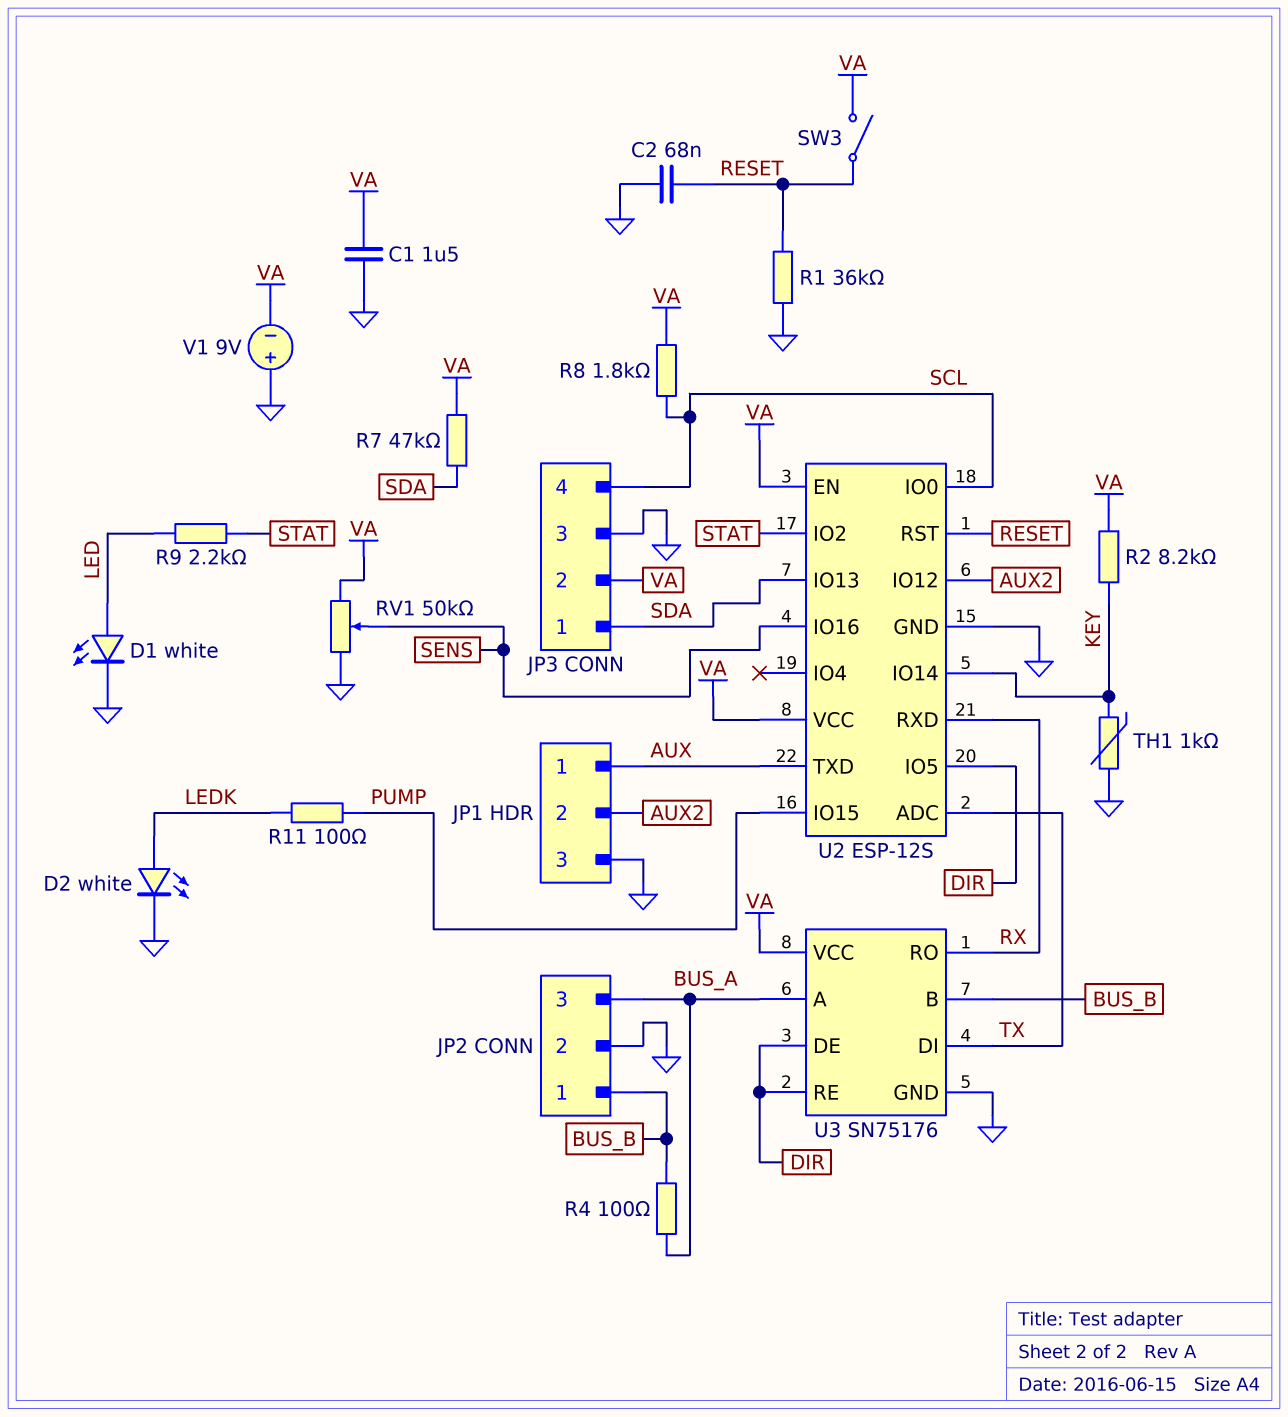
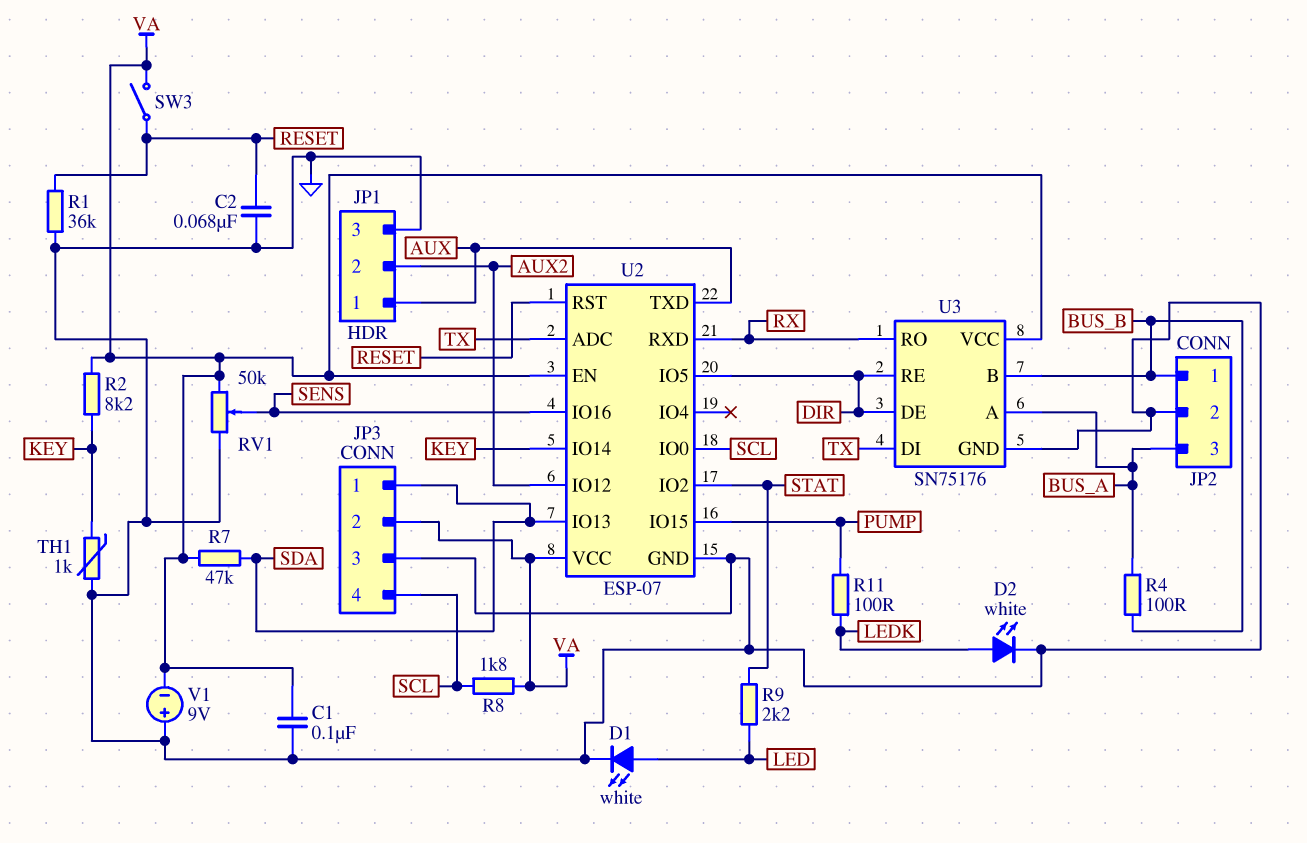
C1: 1.5uF (GND, VA) -> 100nF (GND, VA)
U2: ESP-12S -> ESP-07

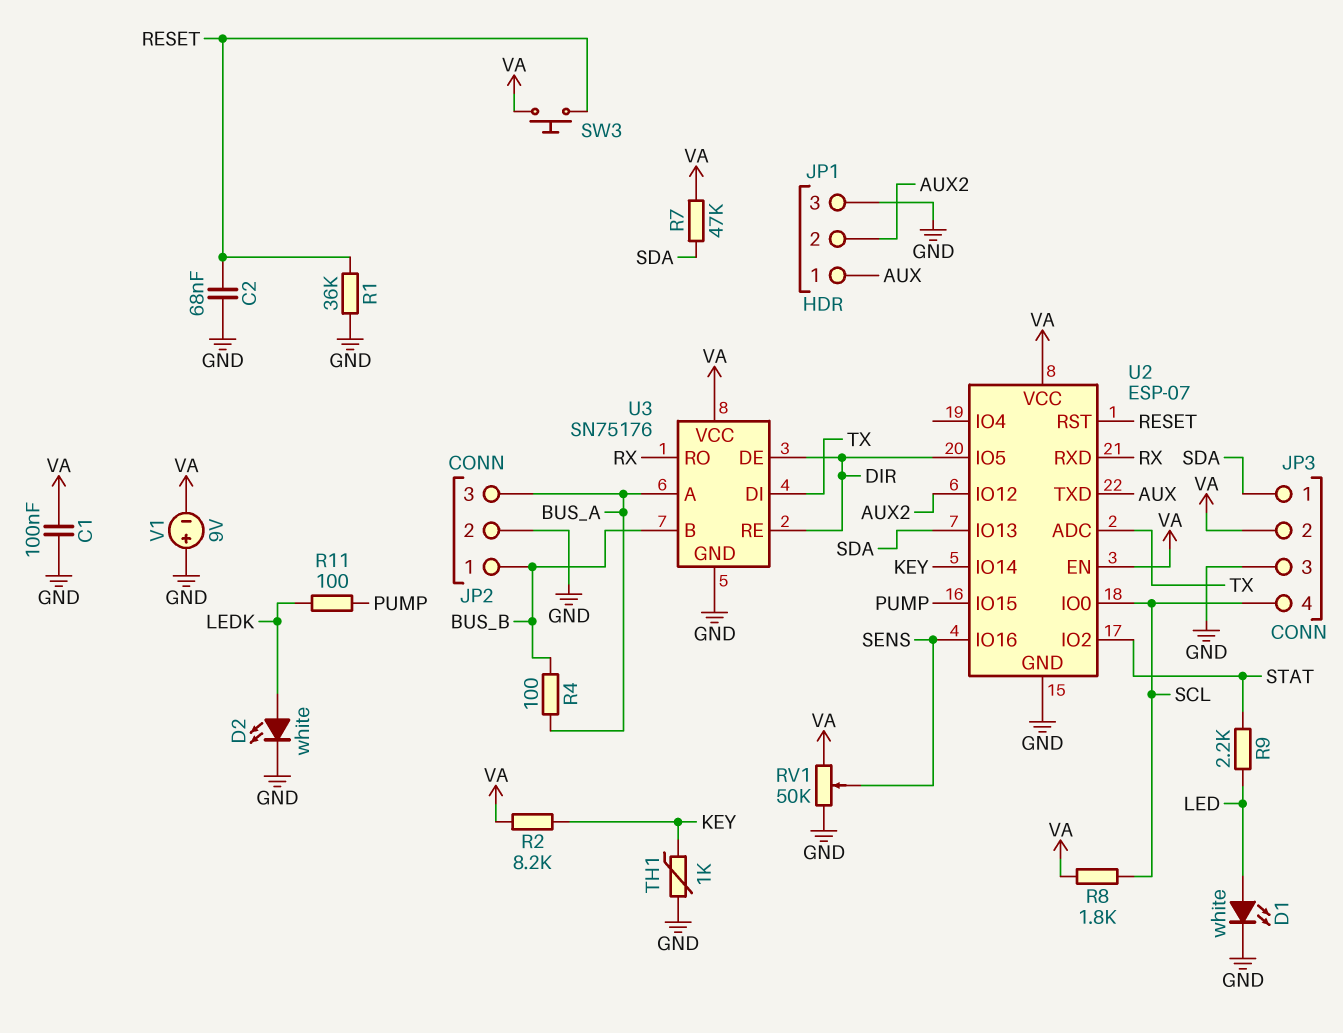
SW3: switch (RESET, VA) -> button (RESET, VA)

